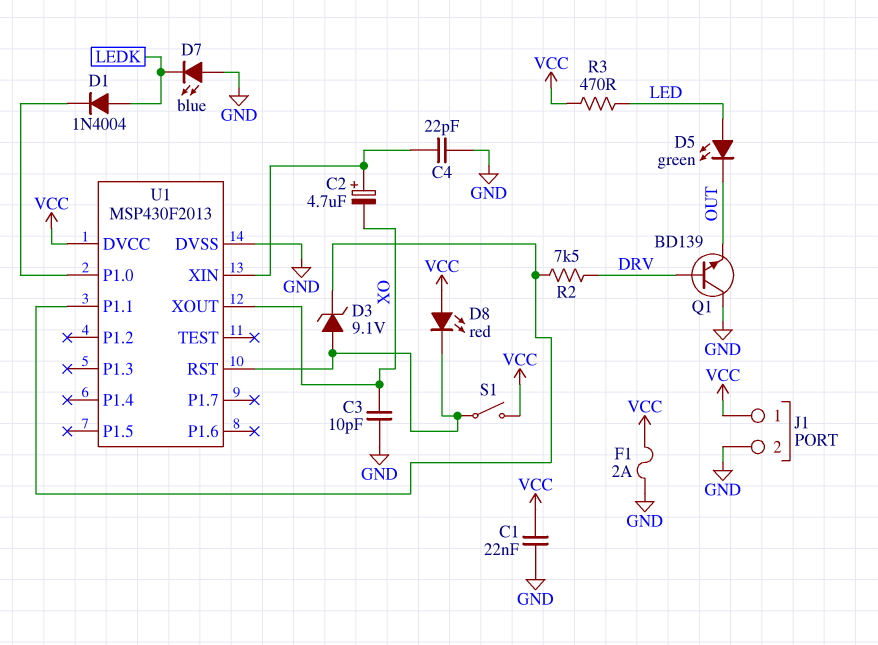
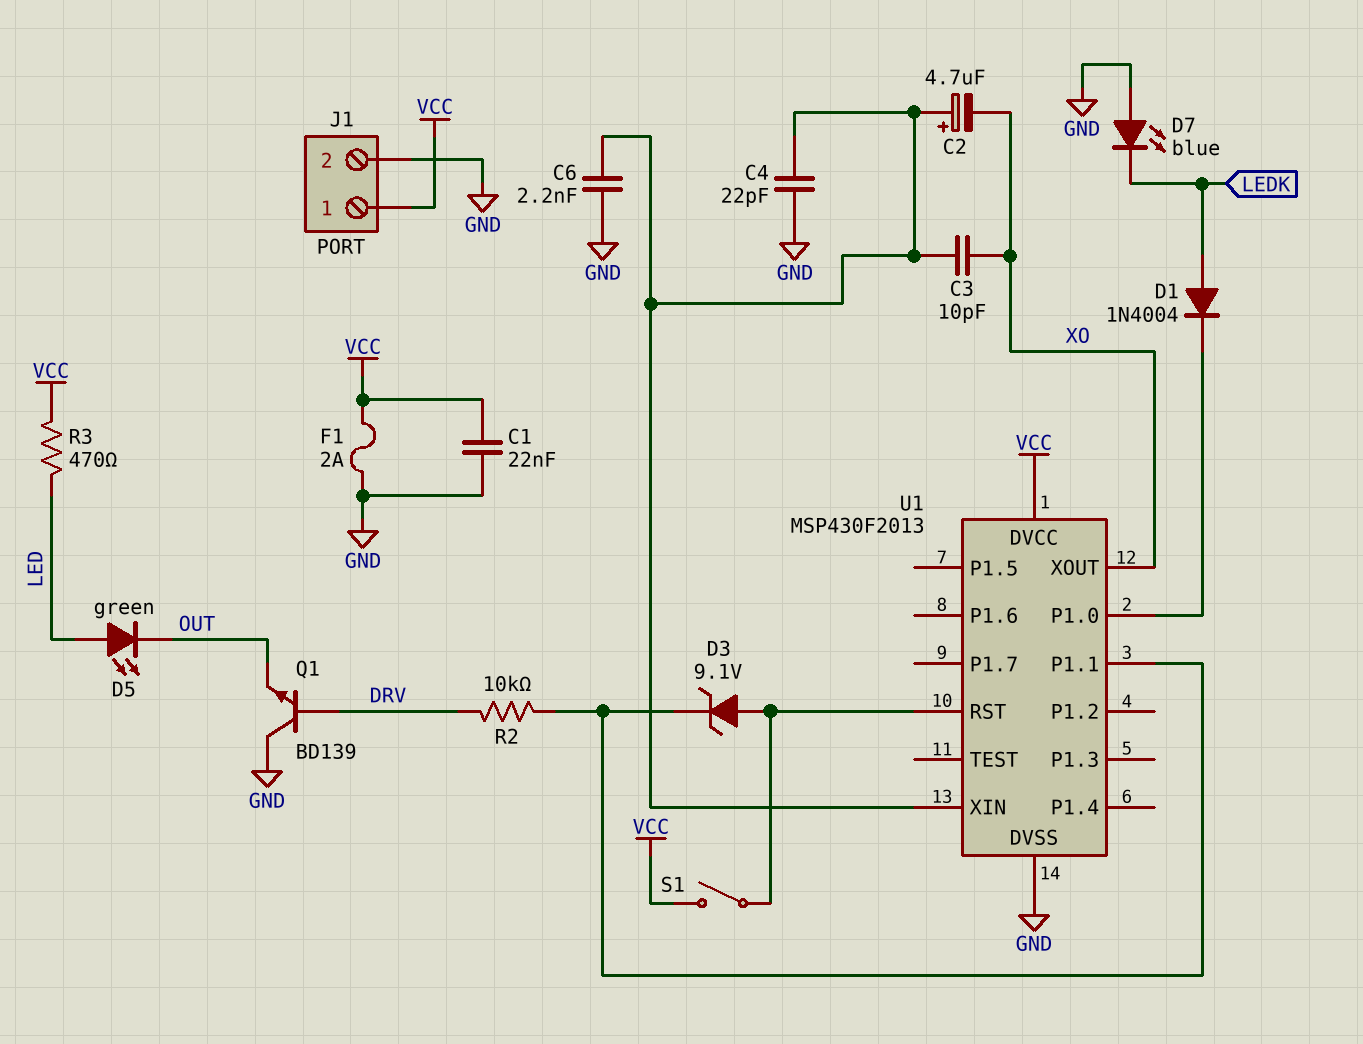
C3: 10pF (GND, XO) -> 10pF (U1/XIN, XO)
C6: none -> 2.2nF (GND, U1/XIN)
D8: LED red (A VCC, K U1/RST) -> none
R2: 7.5k (DRV, U1/P1.1) -> 10k (DRV, U1/P1.1)

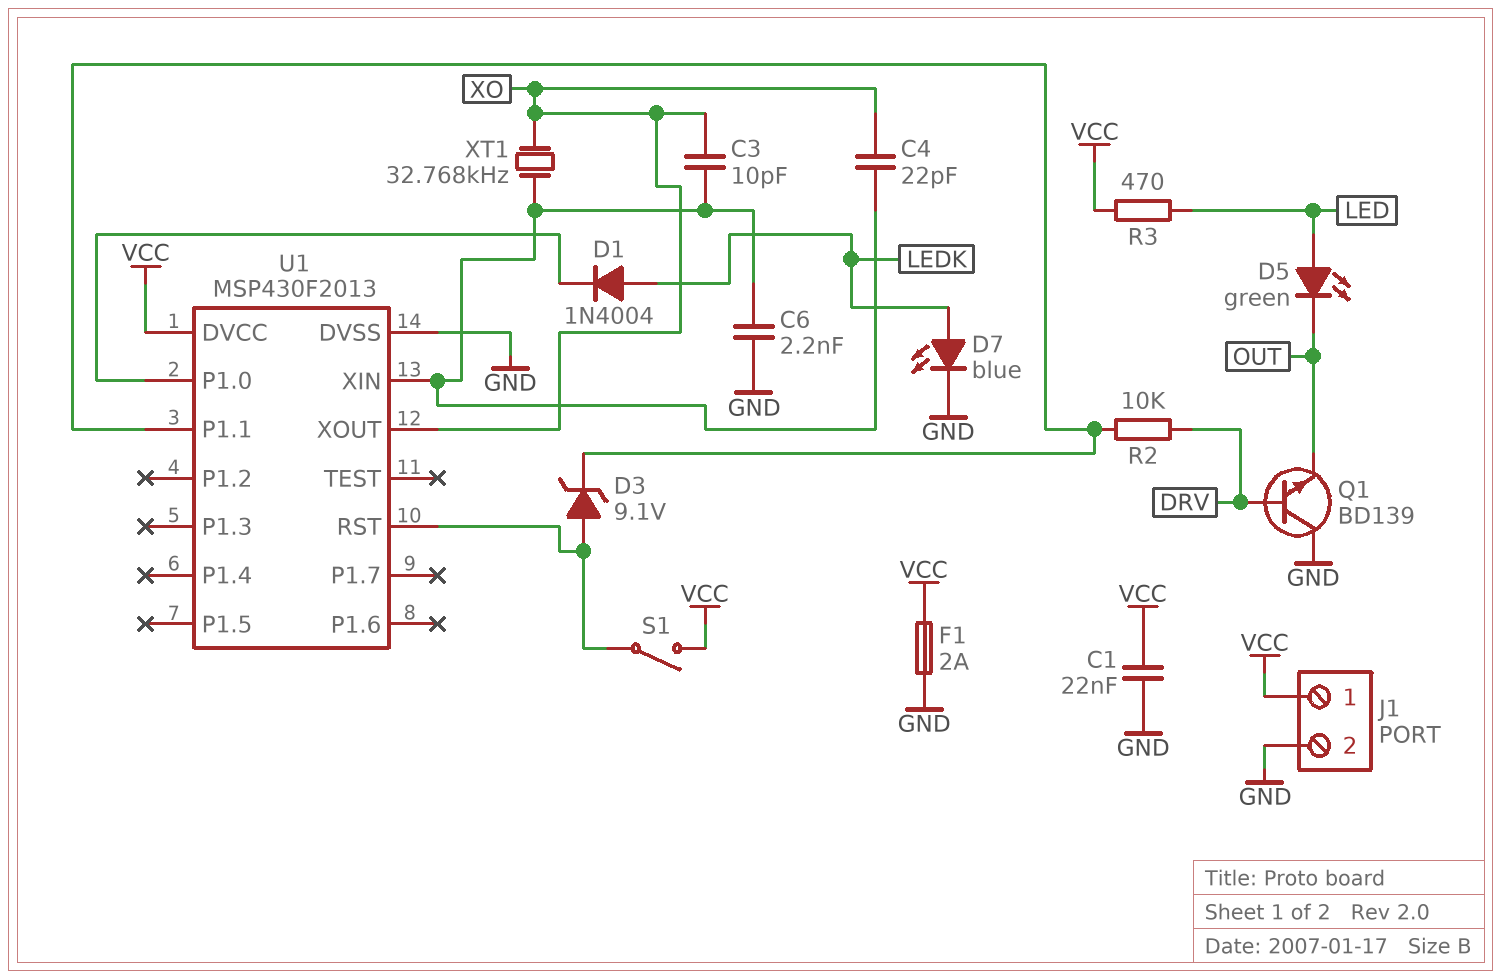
C2: 4.7uF (plus U1/XIN, minus XO) -> none
C4: 22pF (GND, U1/XIN) -> 22pF (U1/XIN, XO)
D7: LED blue (A GND, K LEDK) -> LED blue (A LEDK, K GND)
XT1: none -> 32.768kHz (U1/XIN, XO)

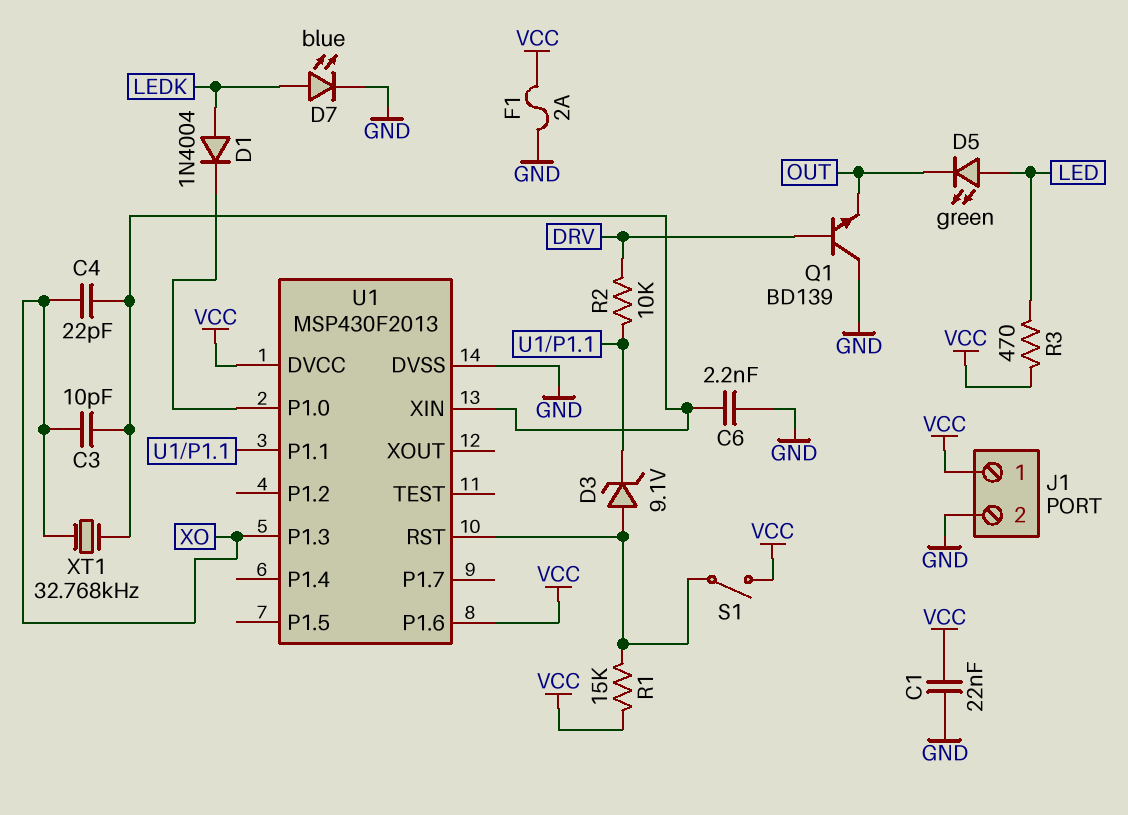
R1: none -> 15k (U1/RST, VCC)
U1 pin P1.3: none -> XO
U1 pin P1.6: none -> VCC
U1 pin XOUT: XO -> none

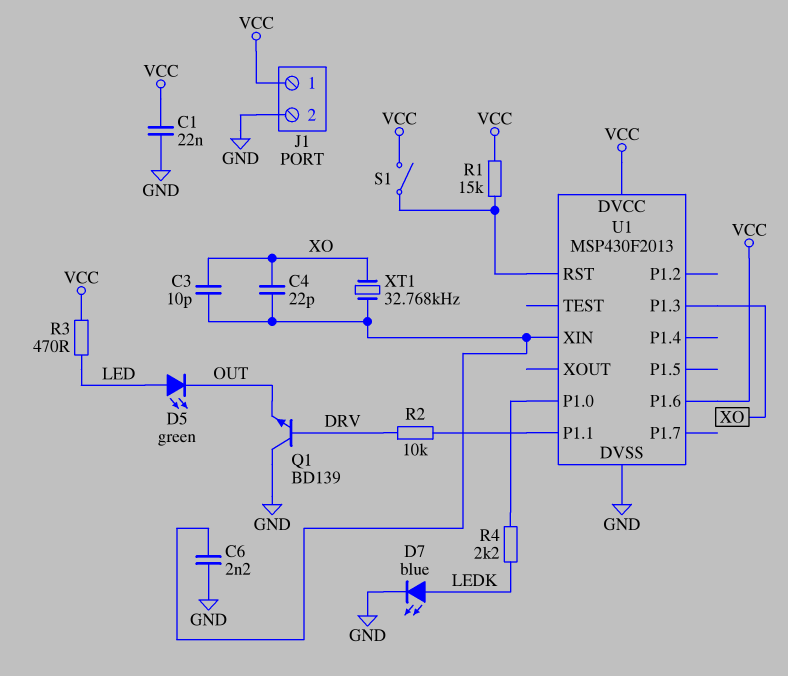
D1: diode 1N4004 (A LEDK, K U1/P1.0) -> none
D3: zener 9.1V (A U1/RST, K U1/P1.1) -> none
F1: 2A (GND, VCC) -> none
R4: none -> 2.2k (LEDK, U1/P1.0)

